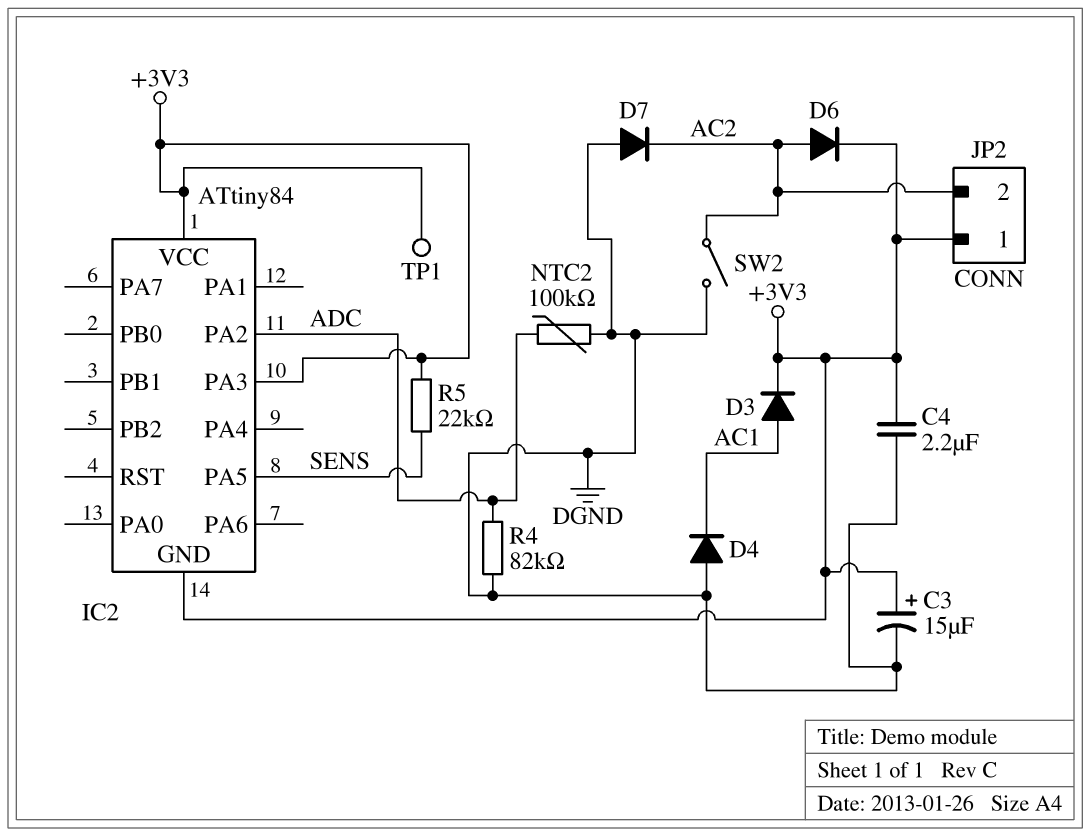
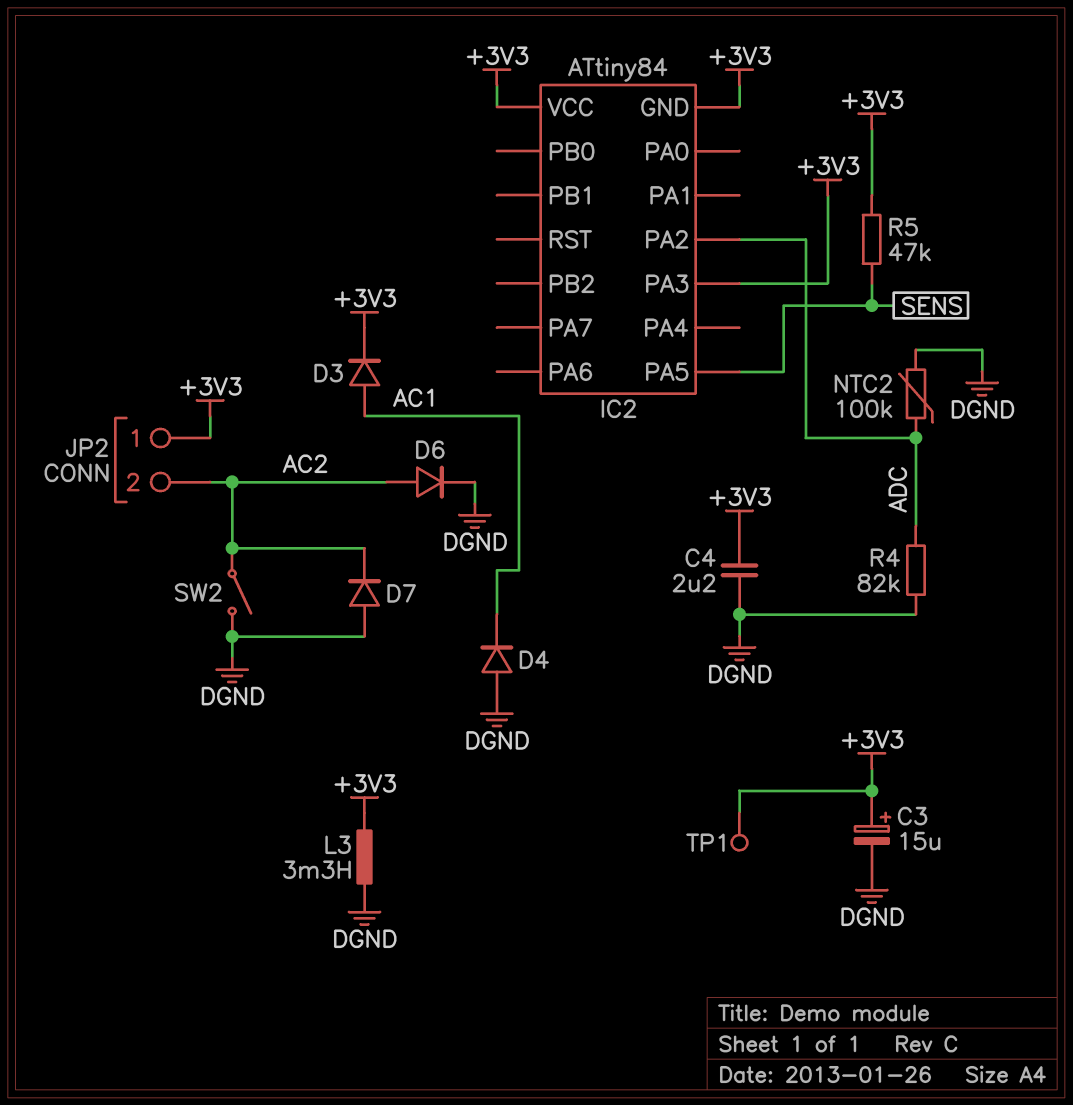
D6: diode (A AC2, K +3V3) -> diode (A AC2, K DGND)
L3: none -> 3.3mH (+3V3, DGND)
R5: 22k (+3V3, SENS) -> 47k (+3V3, SENS)

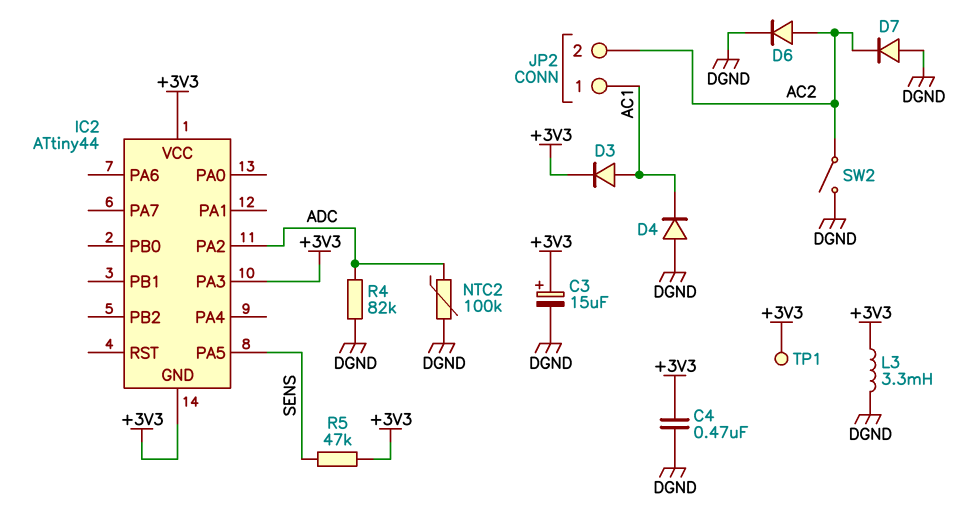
C4: 2.2uF (+3V3, DGND) -> 470nF (+3V3, DGND)
IC2: ATtiny84 -> ATtiny44
JP2 pin 1: +3V3 -> AC1

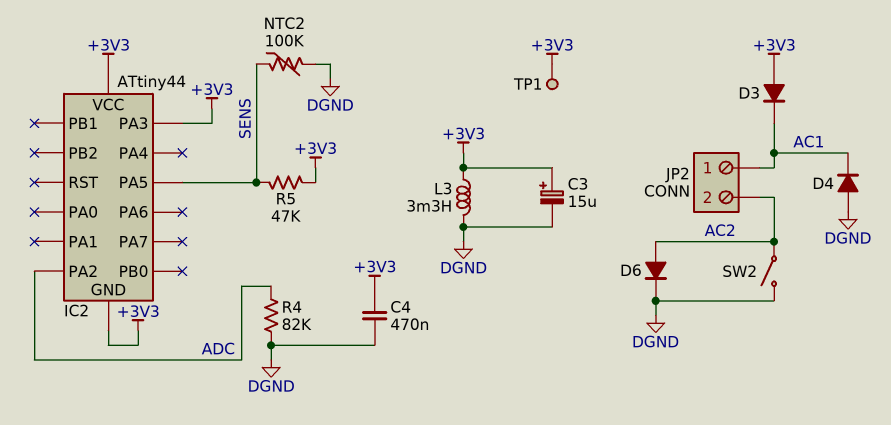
D3: diode (A AC1, K +3V3) -> diode (A +3V3, K AC1)
D7: diode (A DGND, K AC2) -> none
NTC2: 100k (ADC, DGND) -> 100k (DGND, SENS)

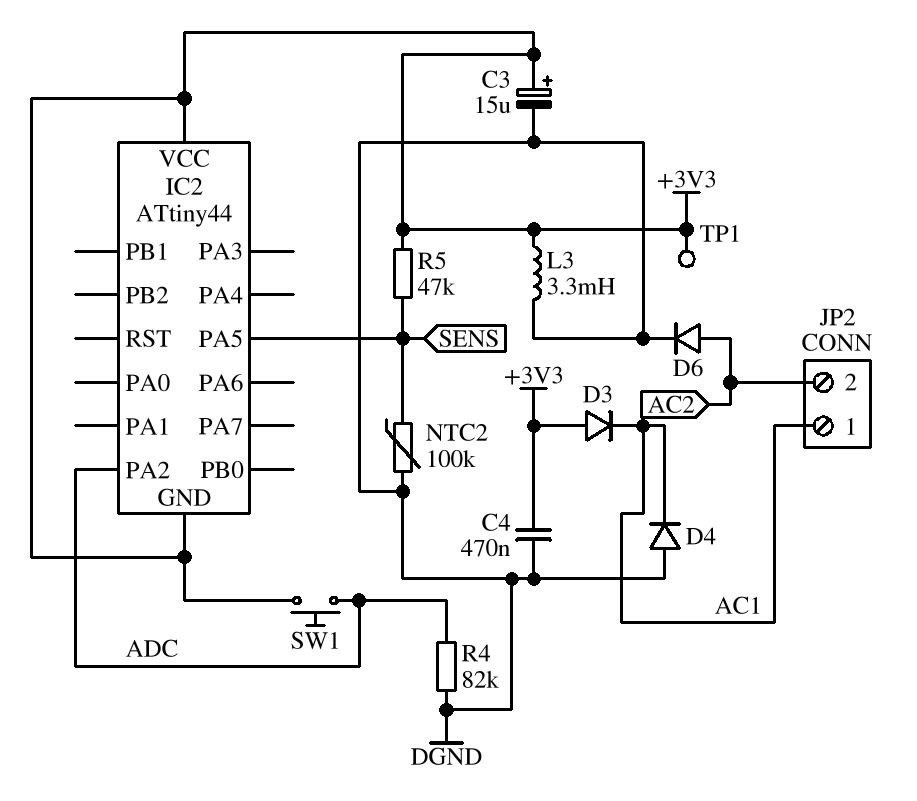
IC2 pin PA3: +3V3 -> none
SW1: none -> button (+3V3, ADC)
SW2: switch (AC2, DGND) -> none

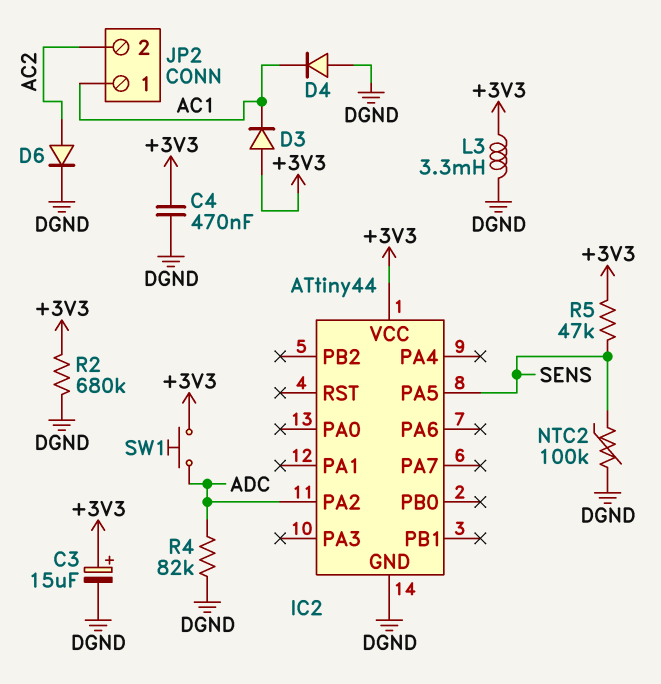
IC2 pin GND: +3V3 -> DGND
R2: none -> 680k (+3V3, DGND)
TP1: test point (+3V3) -> none

